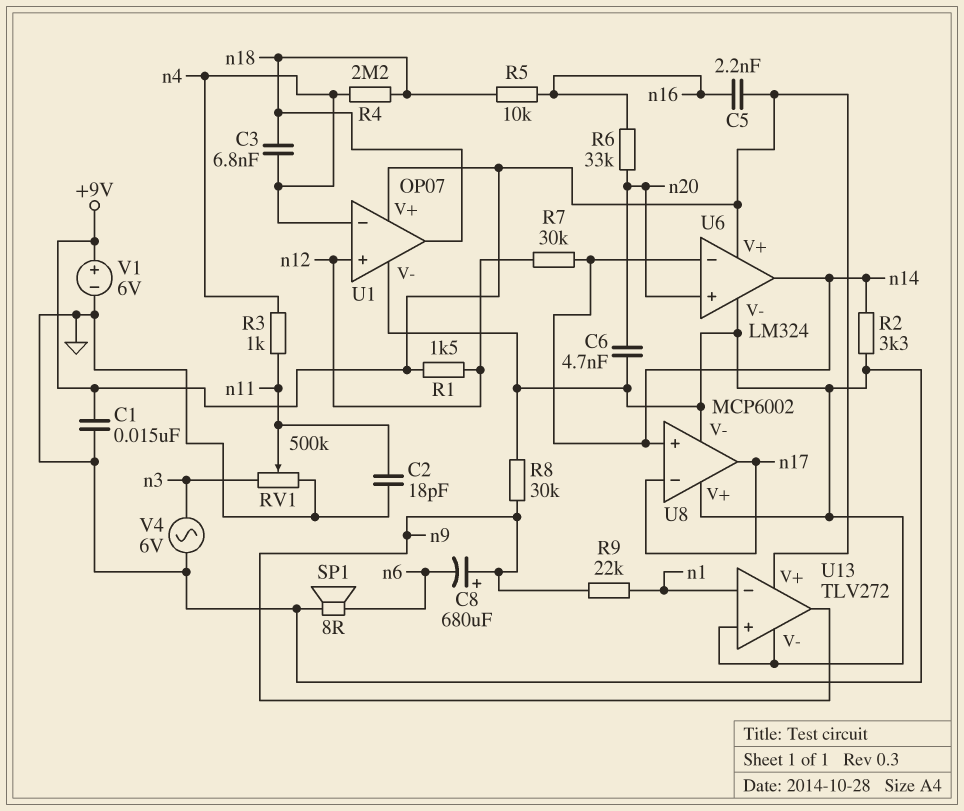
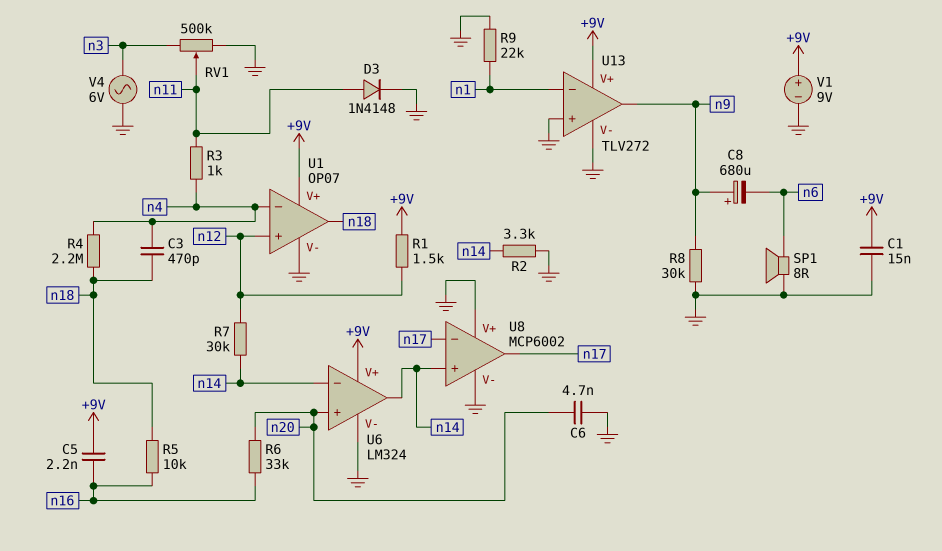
C2: 18pF (GND, n11) -> none
C3: 6.8nF (n4, n18) -> 470pF (n4, n18)
D3: none -> diode 1N4148 (A n11, K GND)
R9: 22k (n1, n9) -> 22k (GND, n1)
V1: 6V (plus +9V, minus GND) -> 9V (plus +9V, minus GND)

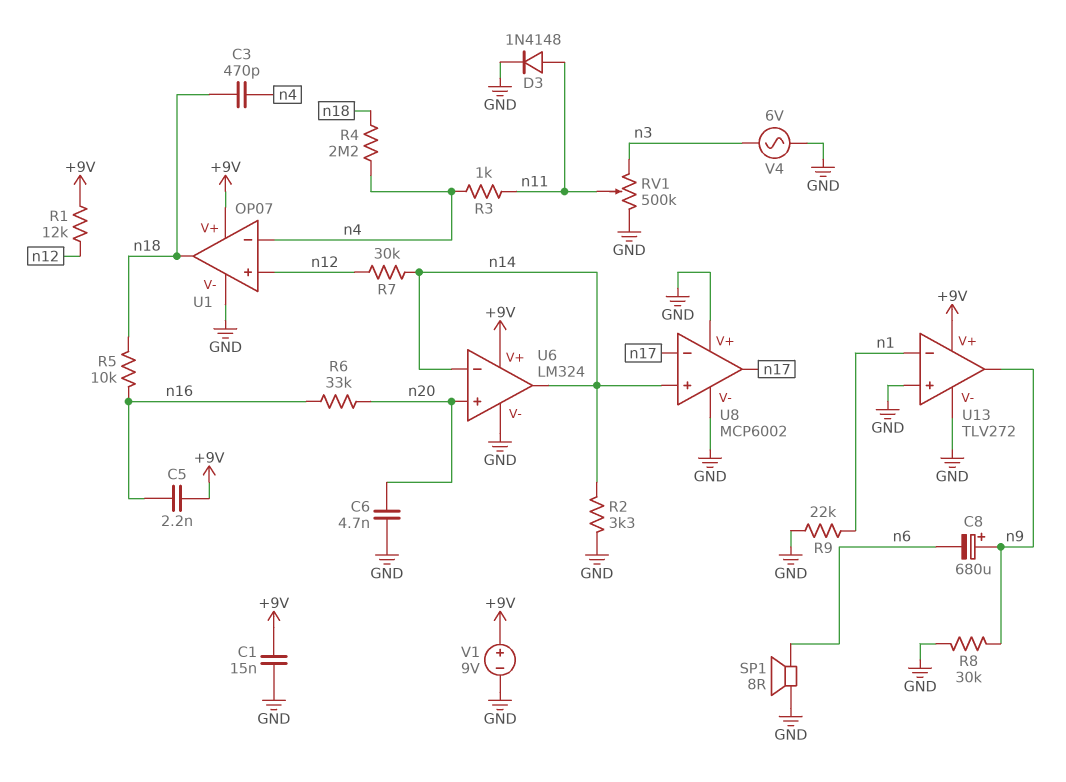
R1: 1.5k (+9V, n12) -> 12k (+9V, n12)

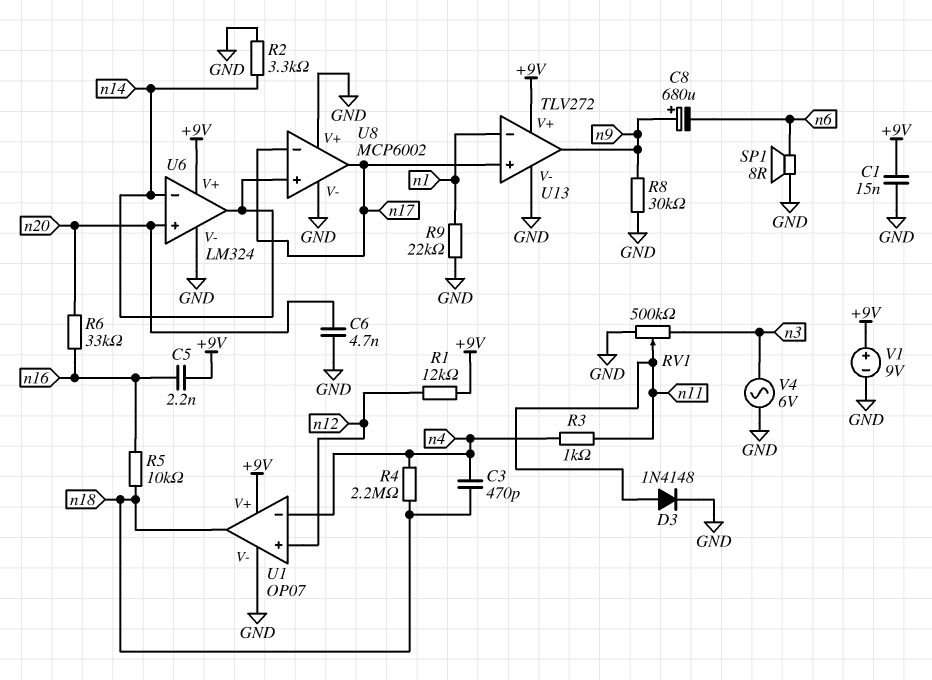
R7: 30k (n12, n14) -> none
U13 pin in+: GND -> n17

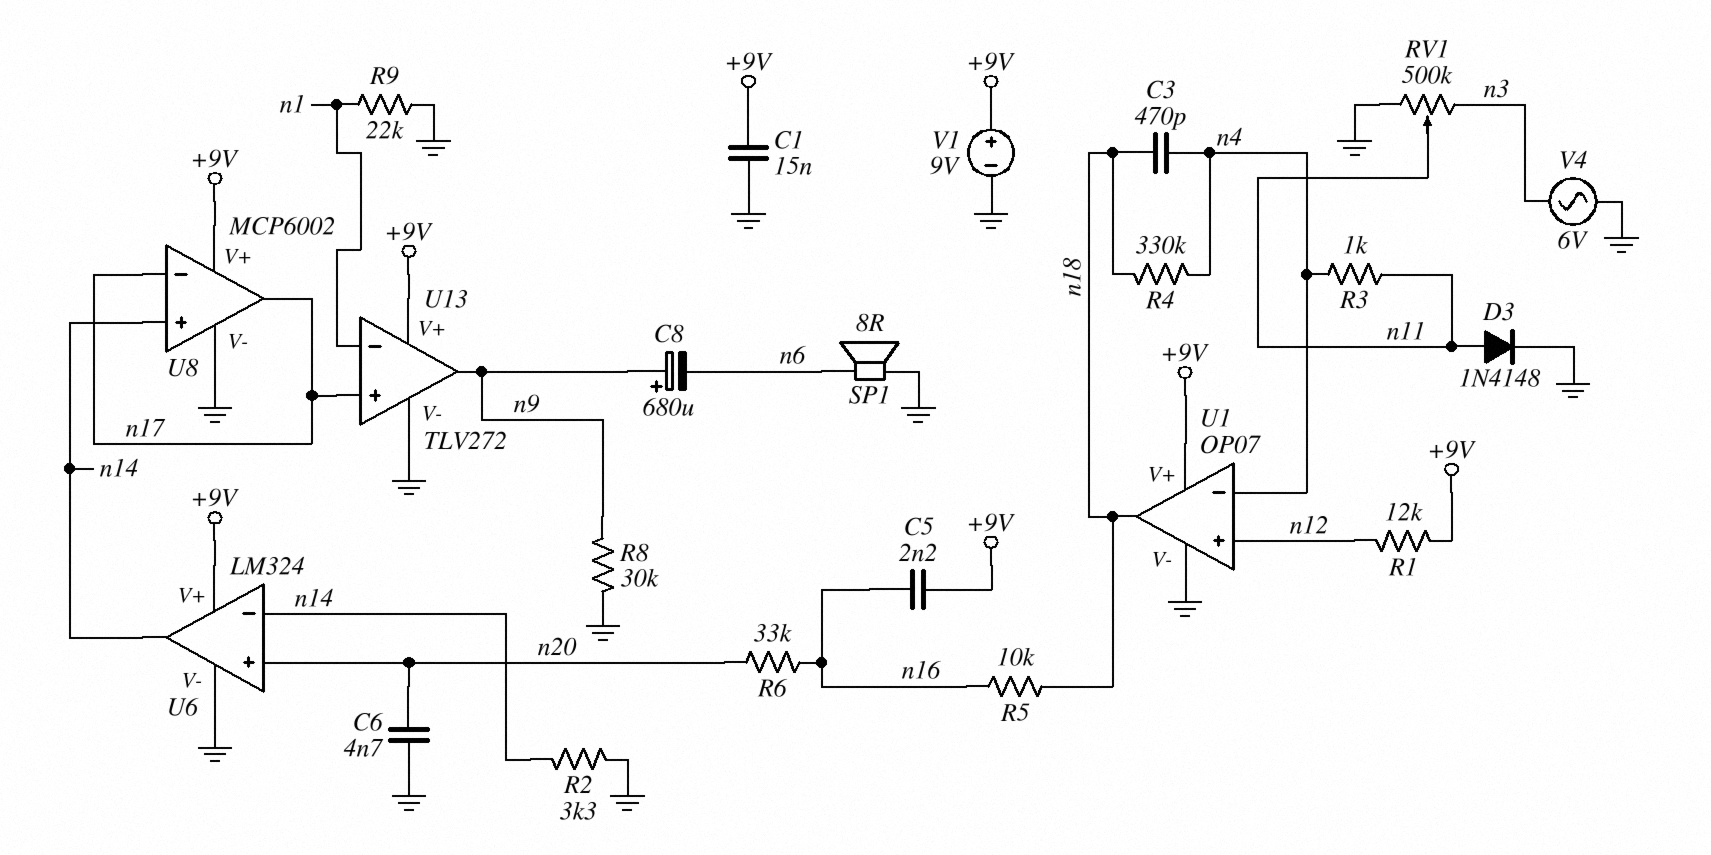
R4: 2.2M (n4, n18) -> 330k (n4, n18)
U8 pin V+: GND -> +9V

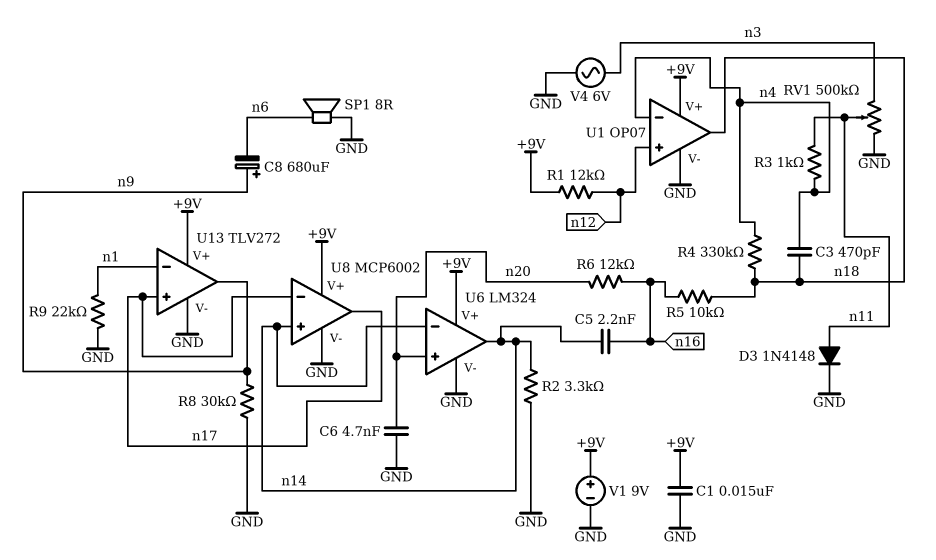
C5: 2.2nF (+9V, n16) -> 2.2nF (n14, n16)
R6: 33k (n16, n20) -> 12k (n16, n20)

